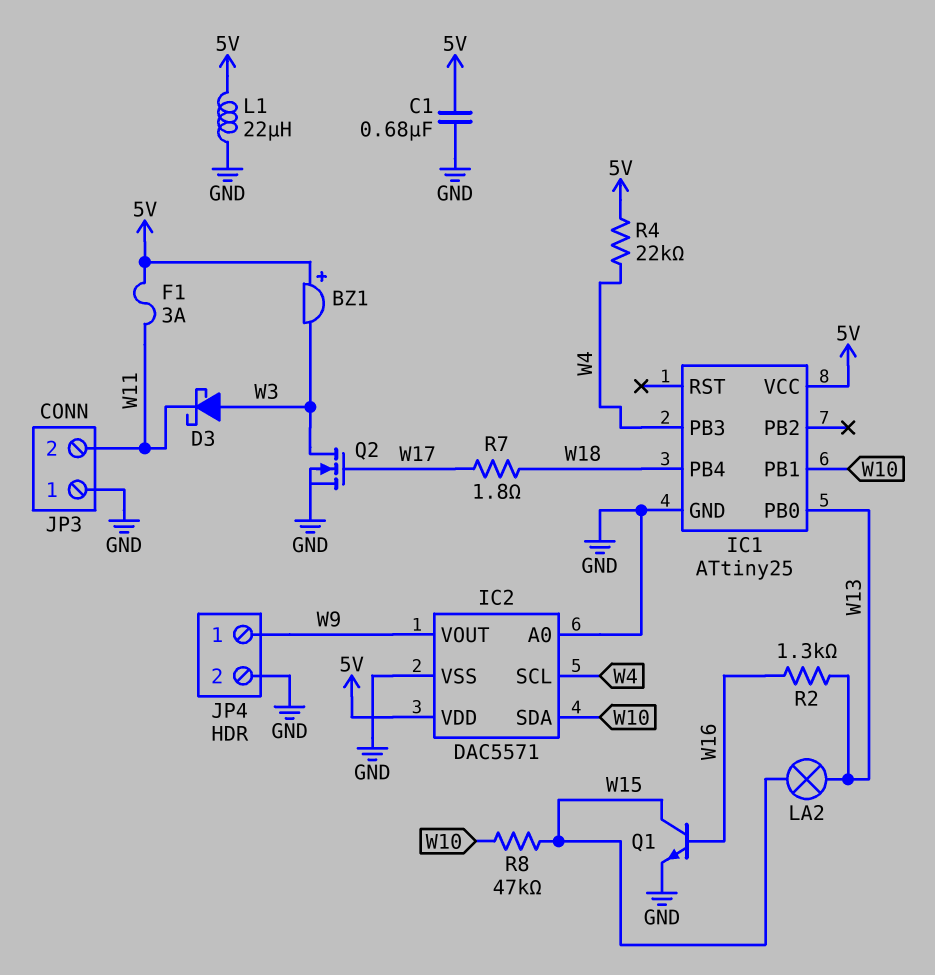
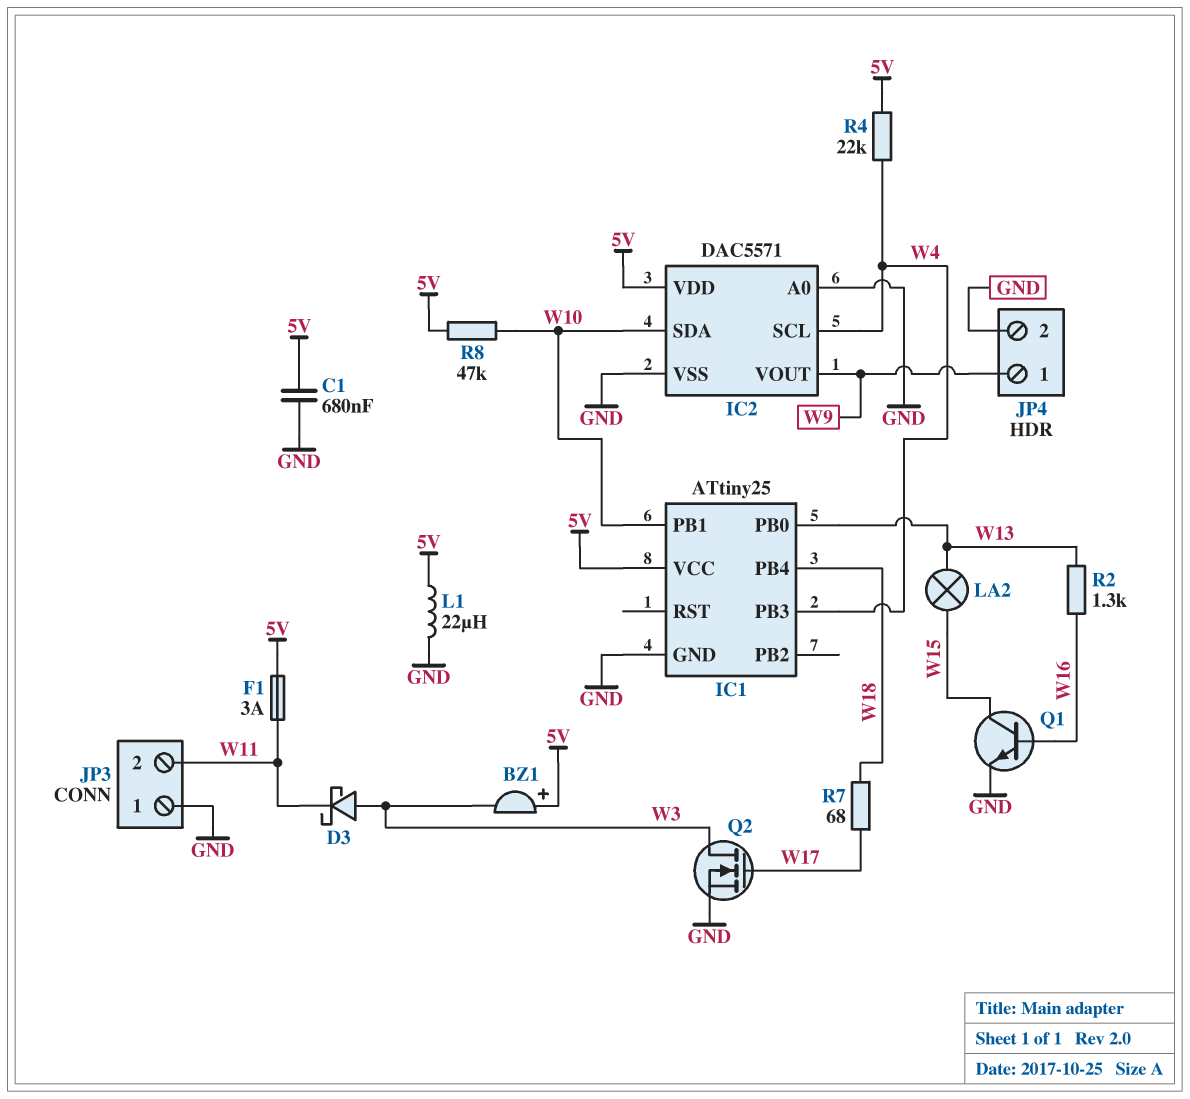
R7: 1.8 (W17, W18) -> 68 (W17, W18)
R8: 47k (W10, W15) -> 47k (5V, W10)

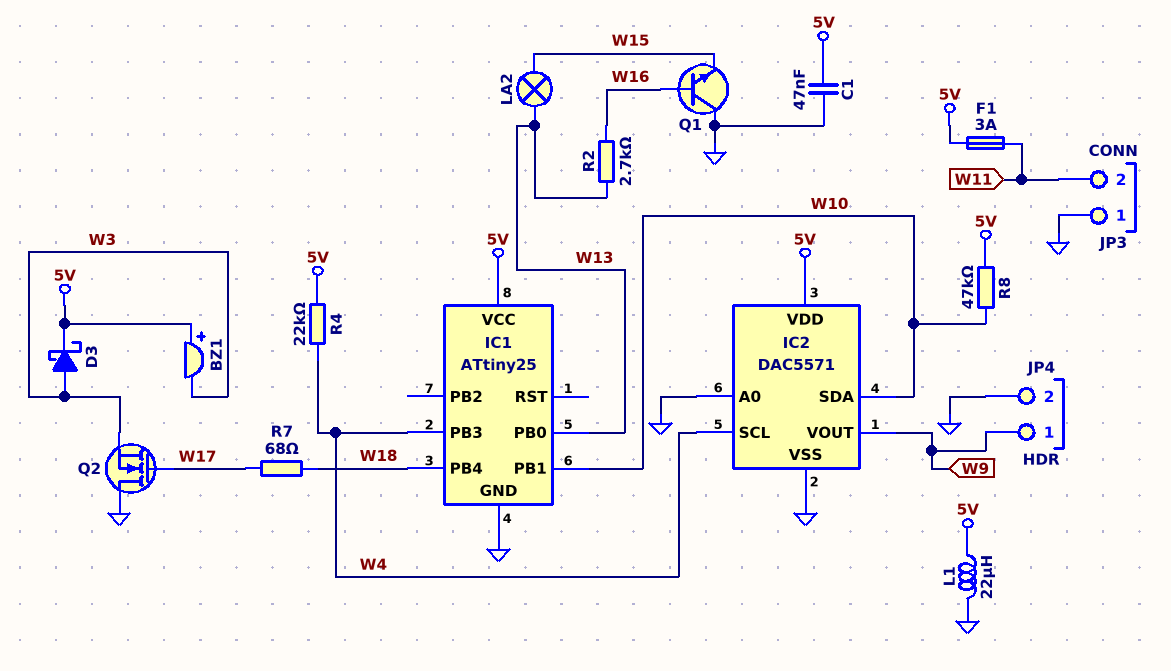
C1: 680nF (5V, GND) -> 47nF (5V, GND)
D3: schottky (A W3, K W11) -> schottky (A W3, K 5V)
Q1: NPN (B W16, C W15, E GND) -> NPN (B W16, C GND, E W15)
Q2: NMOS (G W17, D W3, S GND) -> NMOS (G W17, D GND, S W3)
R2: 1.3k (W13, W16) -> 2.7k (W13, W16)

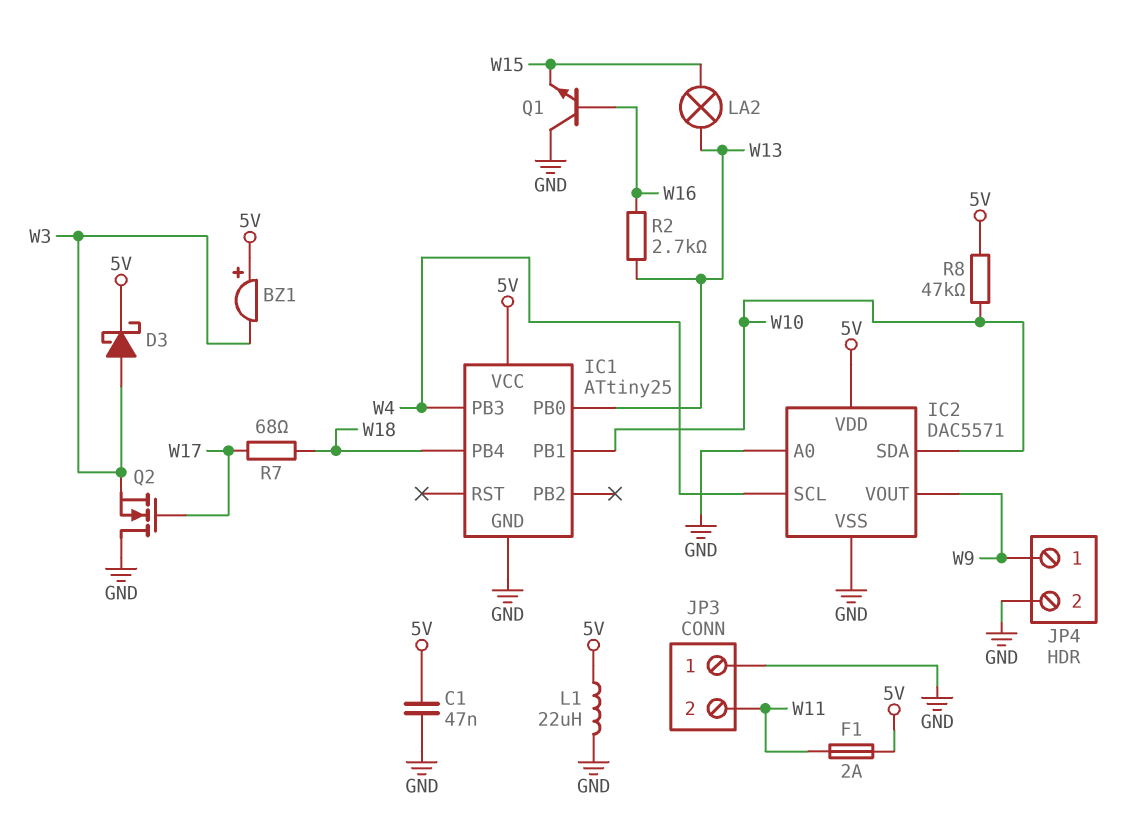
F1: 3A (5V, W11) -> 2A (5V, W11)
R4: 22k (5V, W4) -> none

